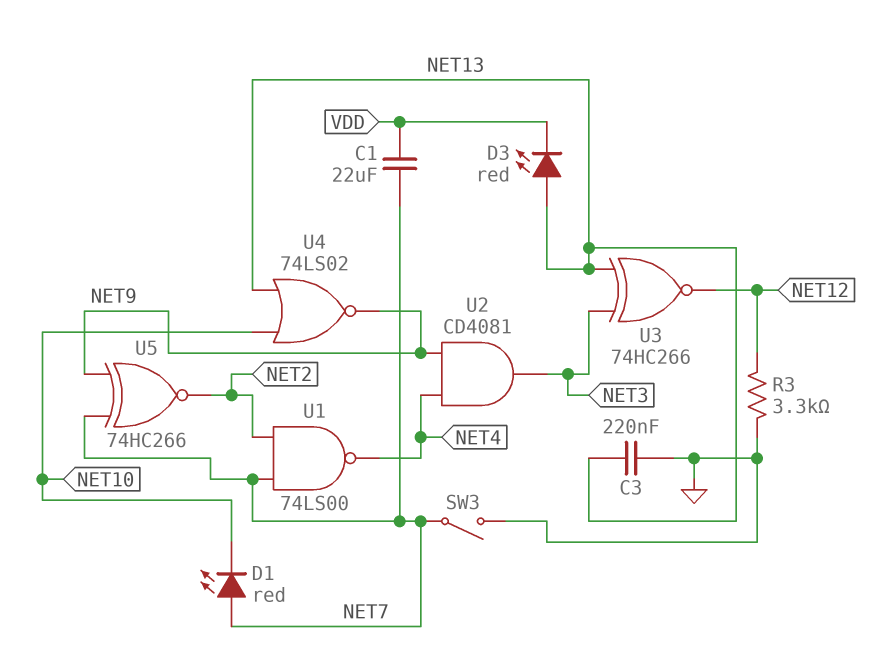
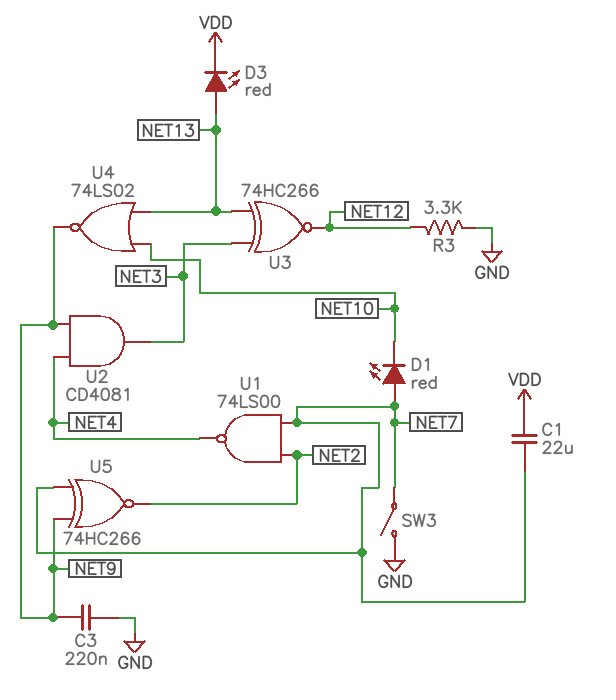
C3: 220nF (GND, NET13) -> 220nF (GND, NET9)

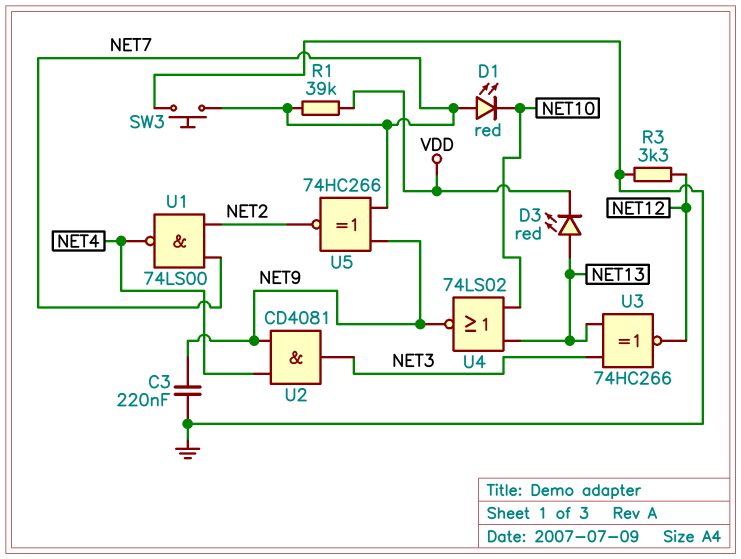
C1: 22uF (NET7, VDD) -> none
R1: none -> 39k (NET7, VDD)
SW3: switch (GND, NET7) -> button (GND, NET7)

